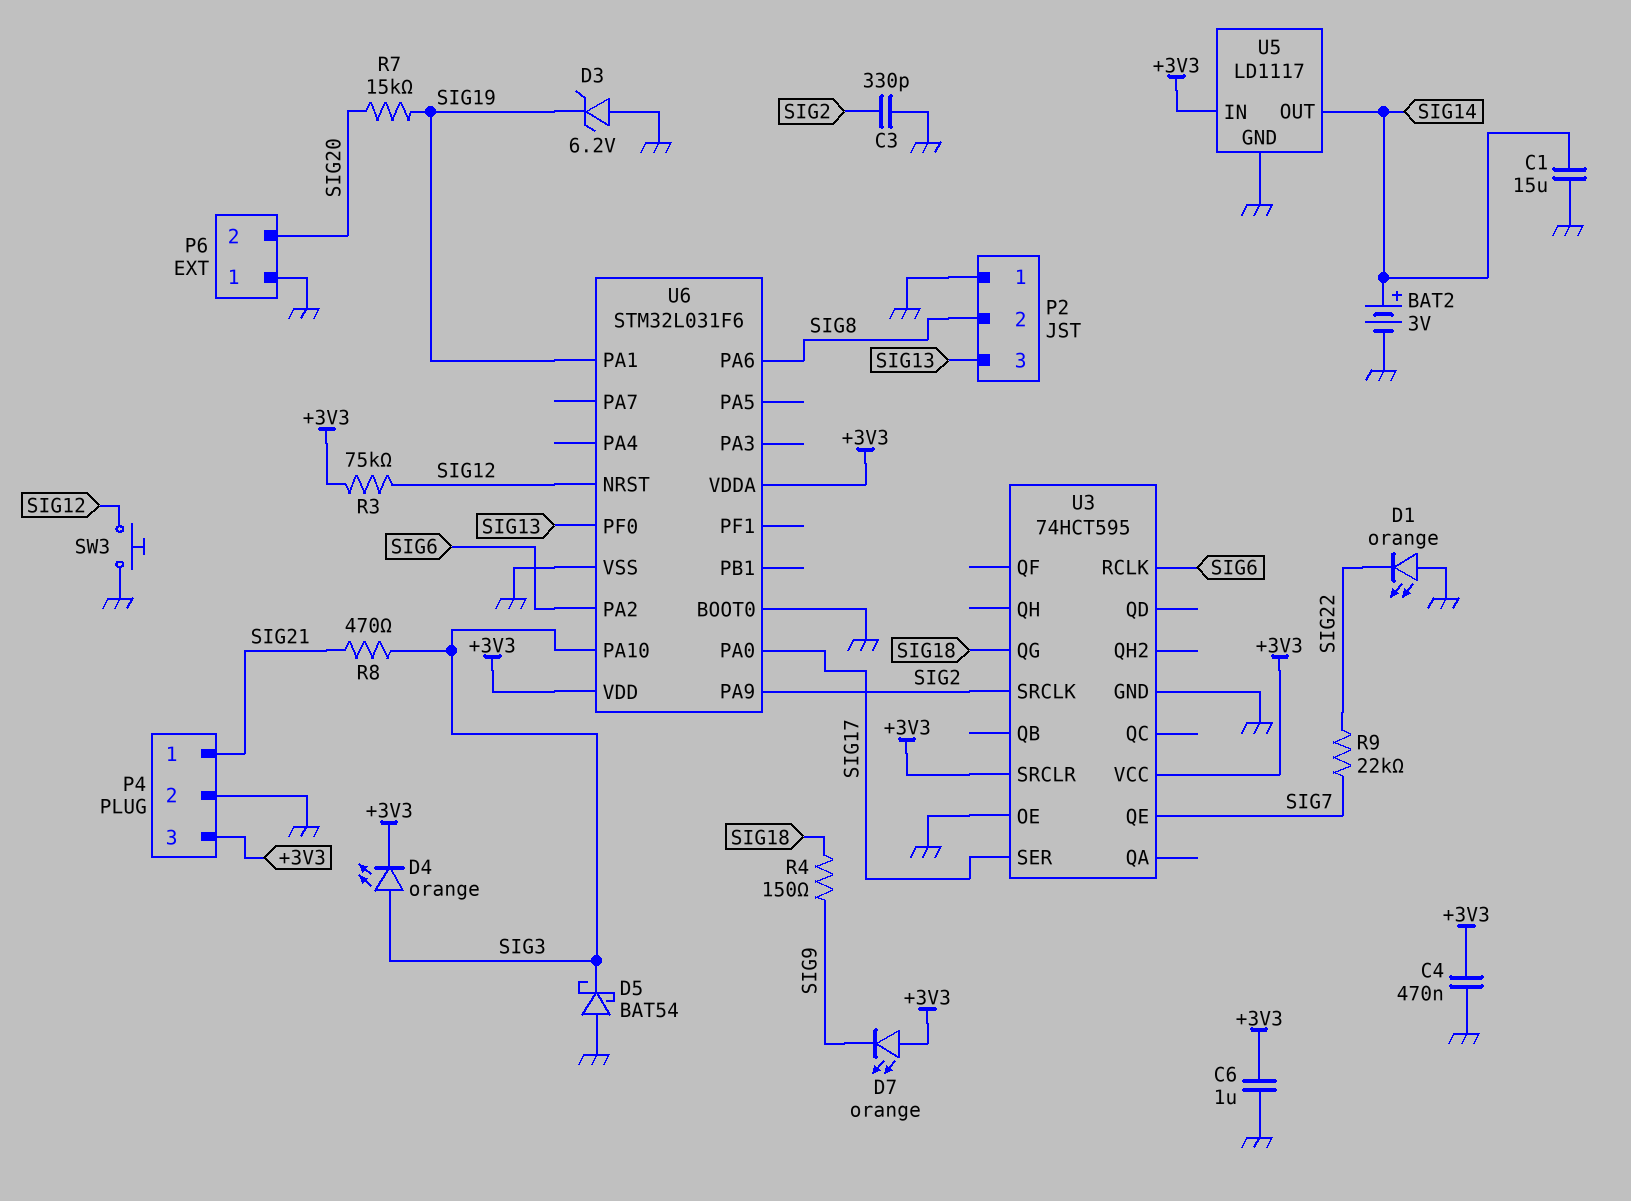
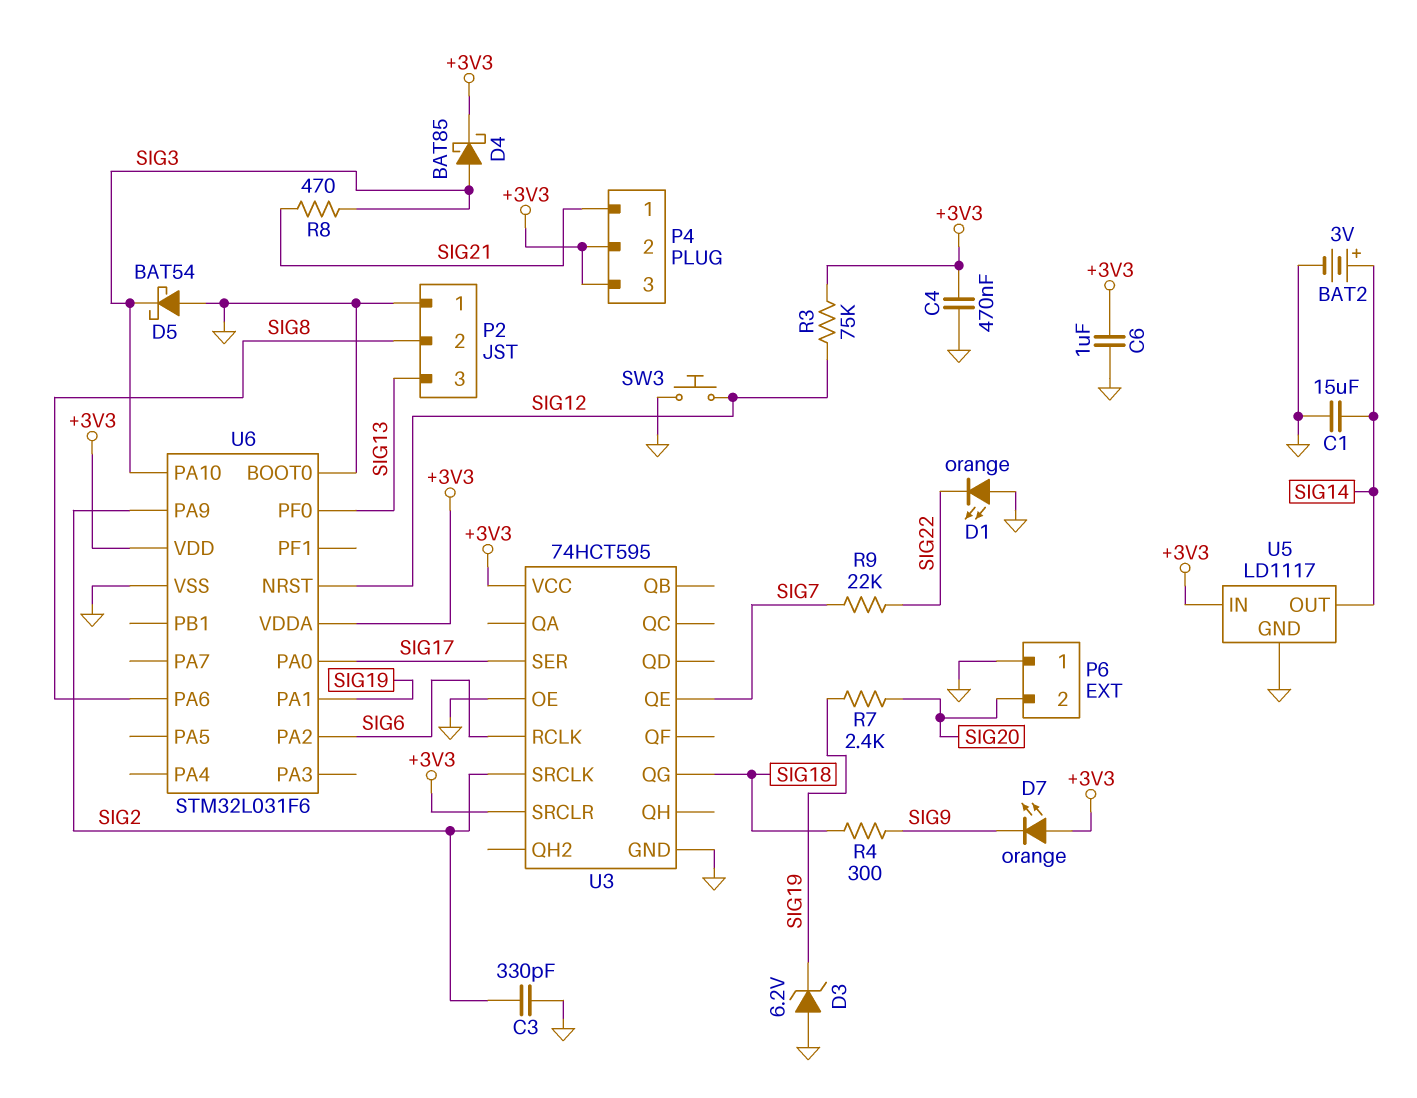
D4: LED orange (A SIG3, K +3V3) -> schottky BAT85 (A SIG3, K +3V3)
P4 pin 2: GND -> +3V3
R4: 150 (SIG9, SIG18) -> 300 (SIG9, SIG18)
R7: 15k (SIG19, SIG20) -> 2.4k (SIG19, SIG20)

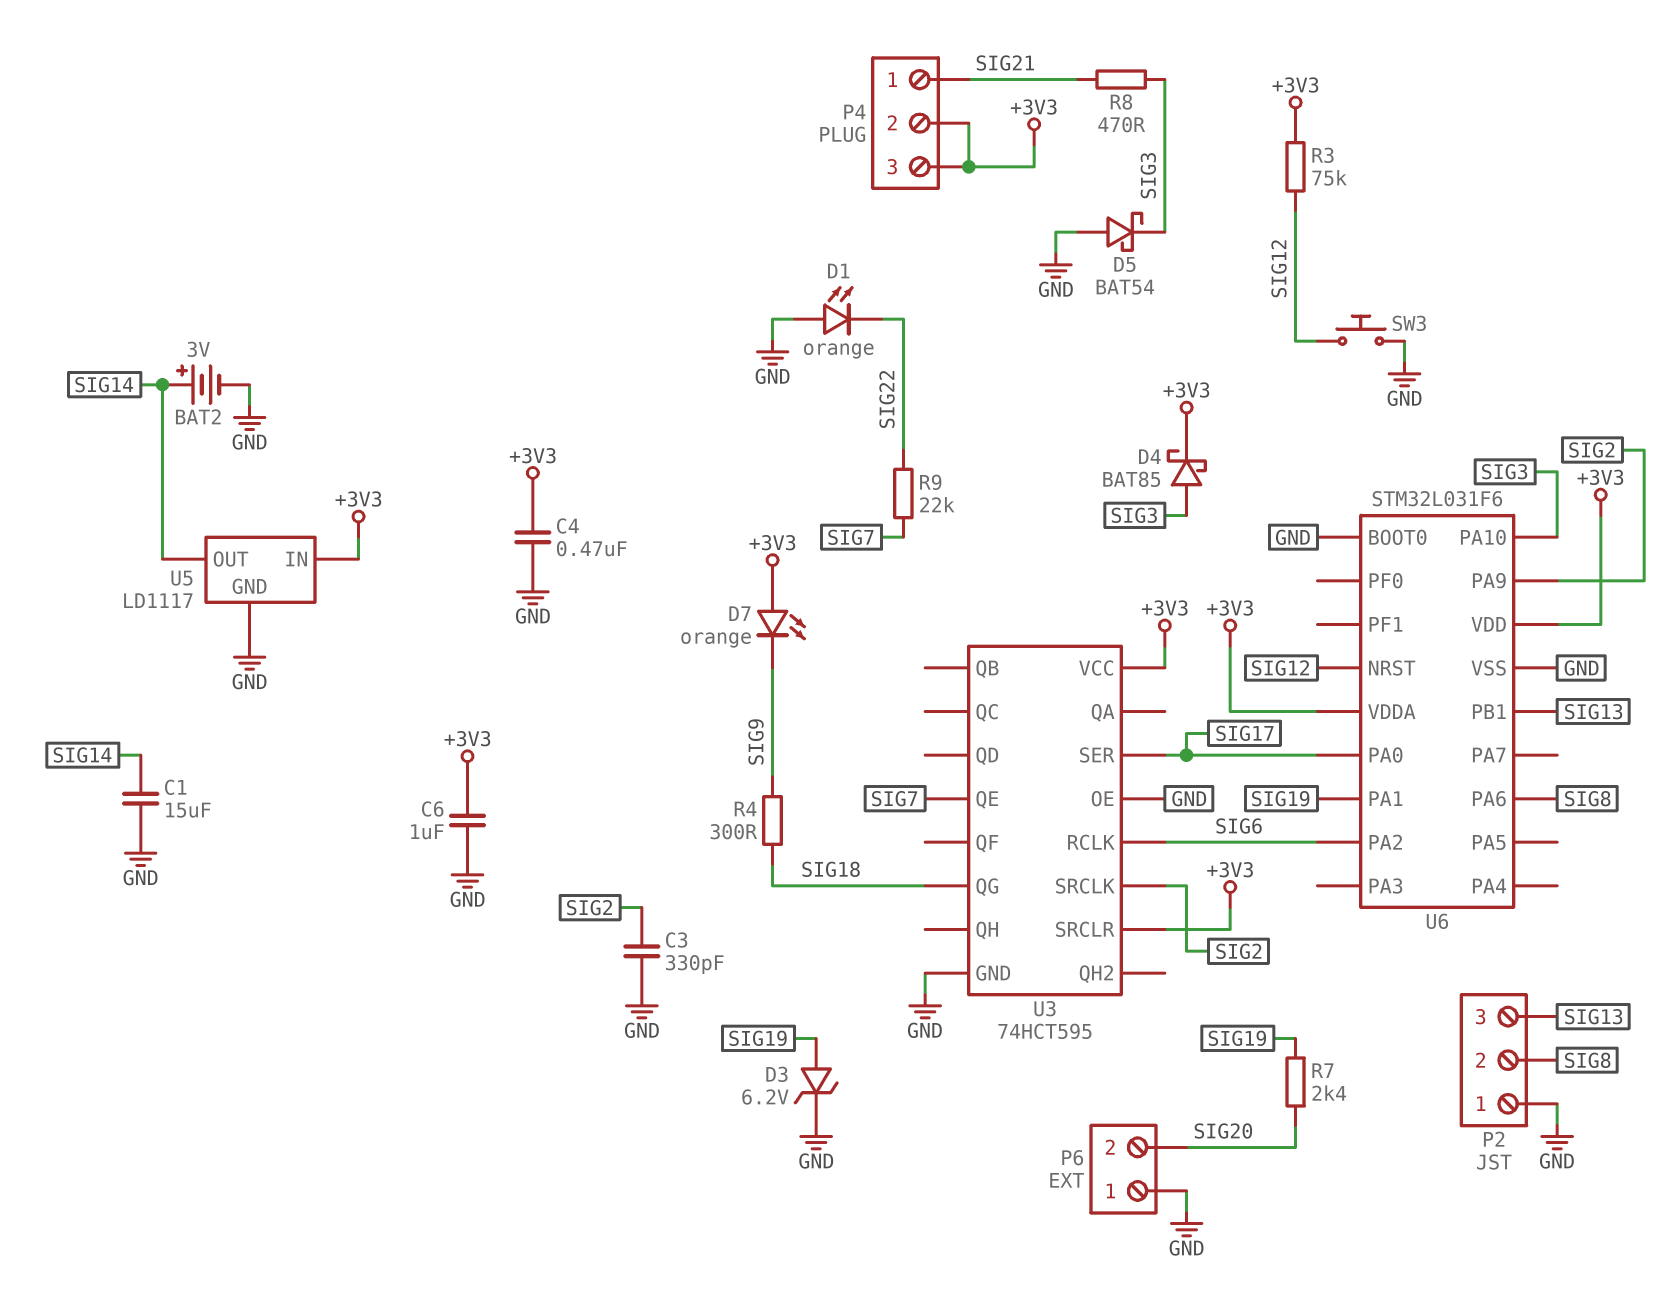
D3: zener 6.2V (A GND, K SIG19) -> zener 6.2V (A SIG19, K GND)
U6 pin PB1: none -> SIG13
U6 pin PF0: SIG13 -> none

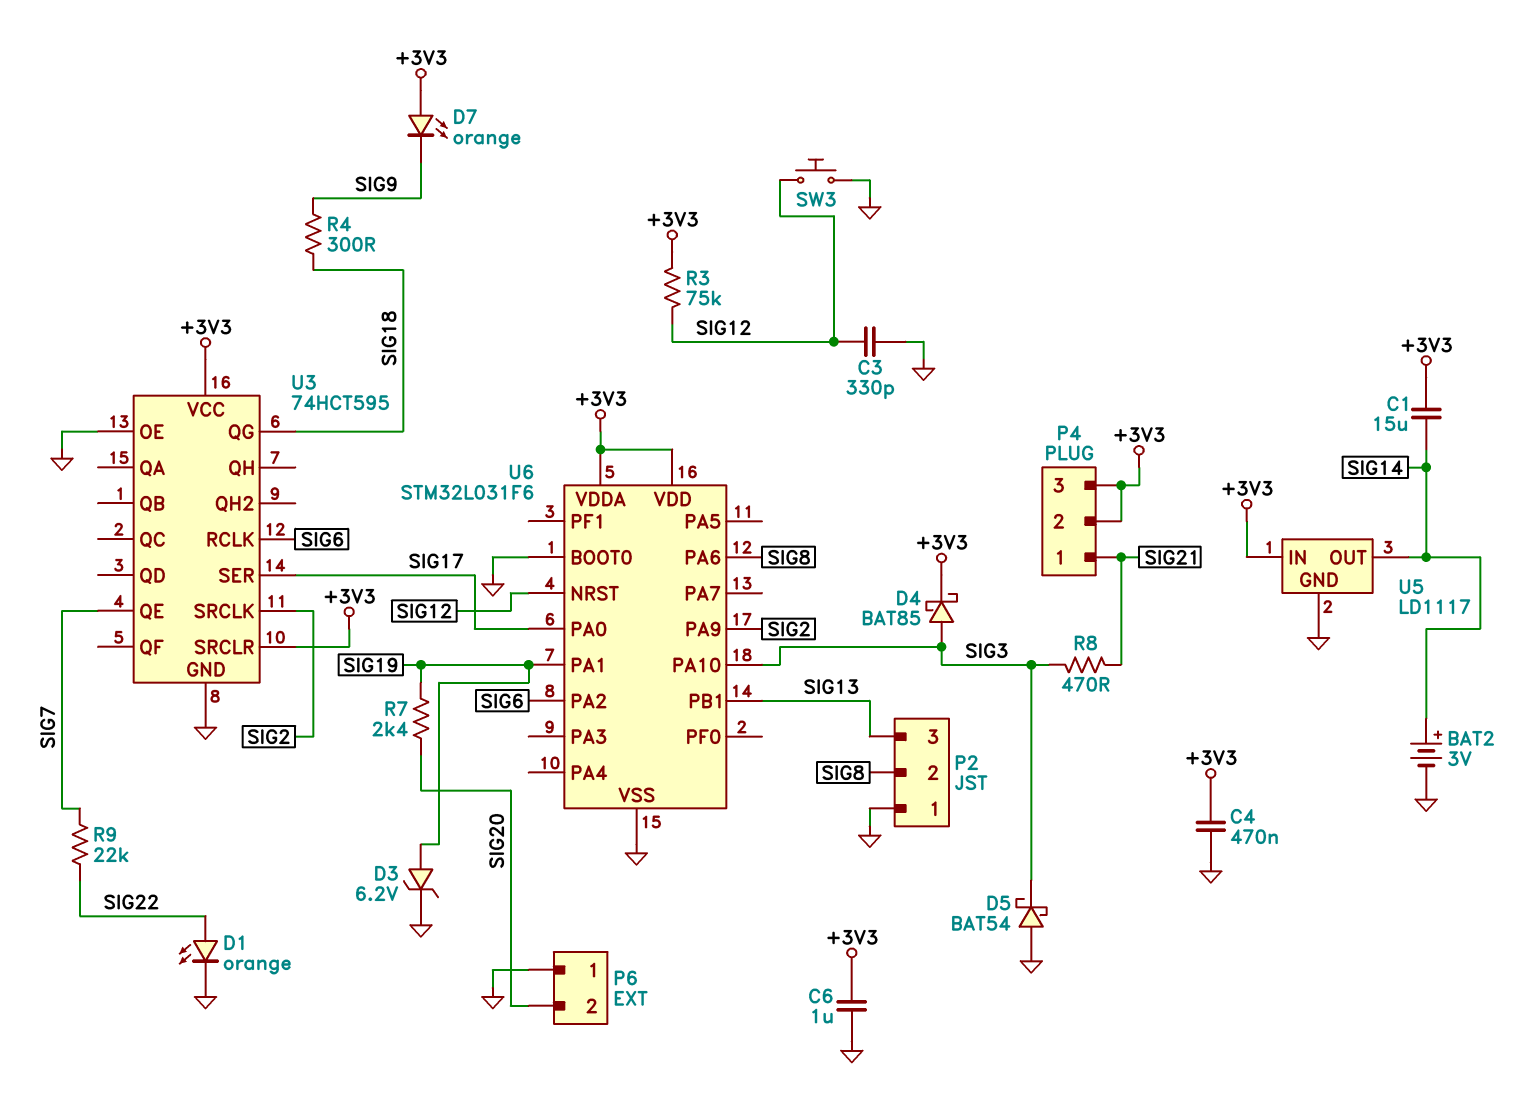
C1: 15uF (GND, SIG14) -> 15uF (+3V3, SIG14)
C3: 330pF (GND, SIG2) -> 330pF (GND, SIG12)
D1: LED orange (A GND, K SIG22) -> LED orange (A SIG22, K GND)

